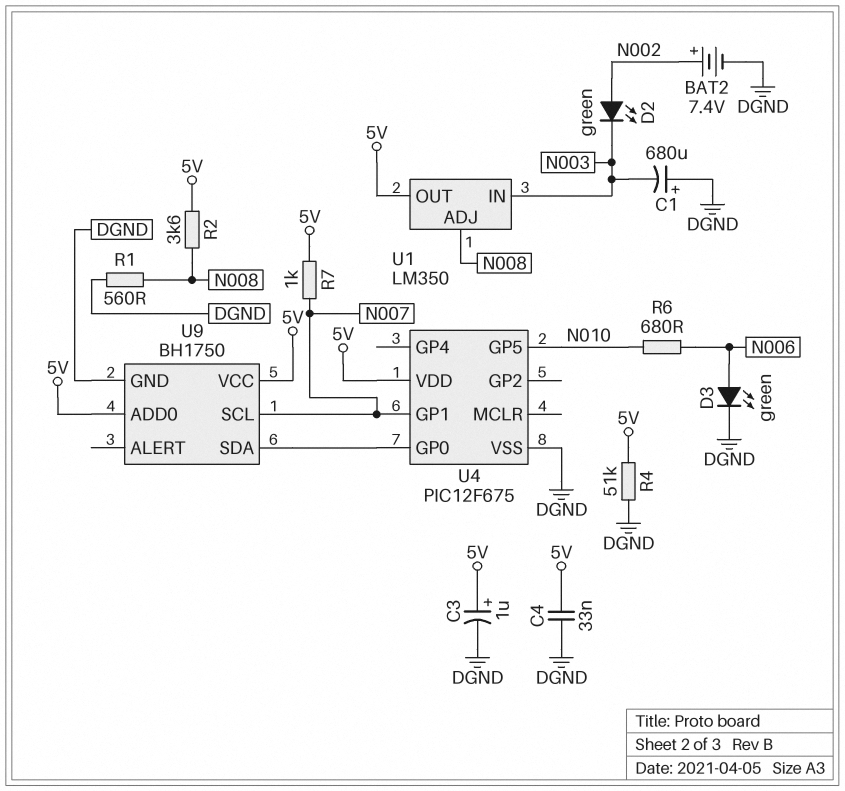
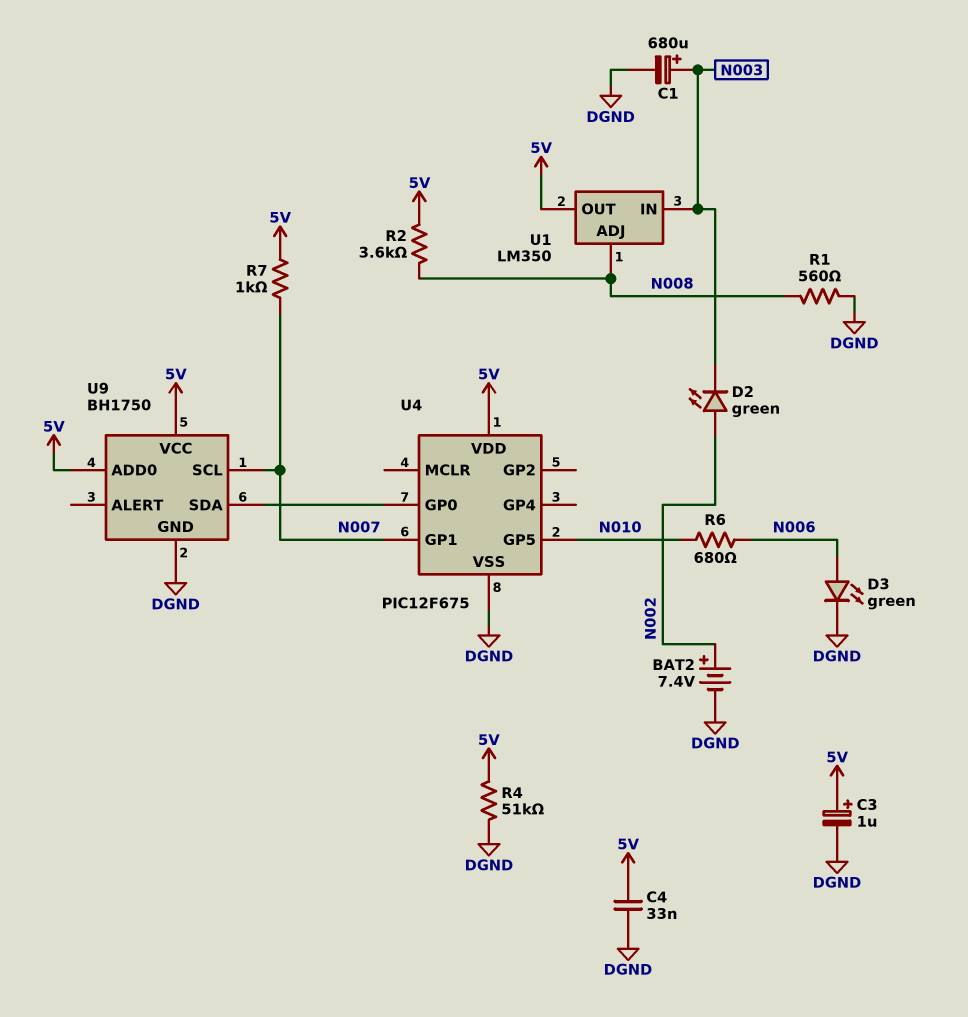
C1: 680uF (plus DGND, minus N003) -> 680uF (plus N003, minus DGND)

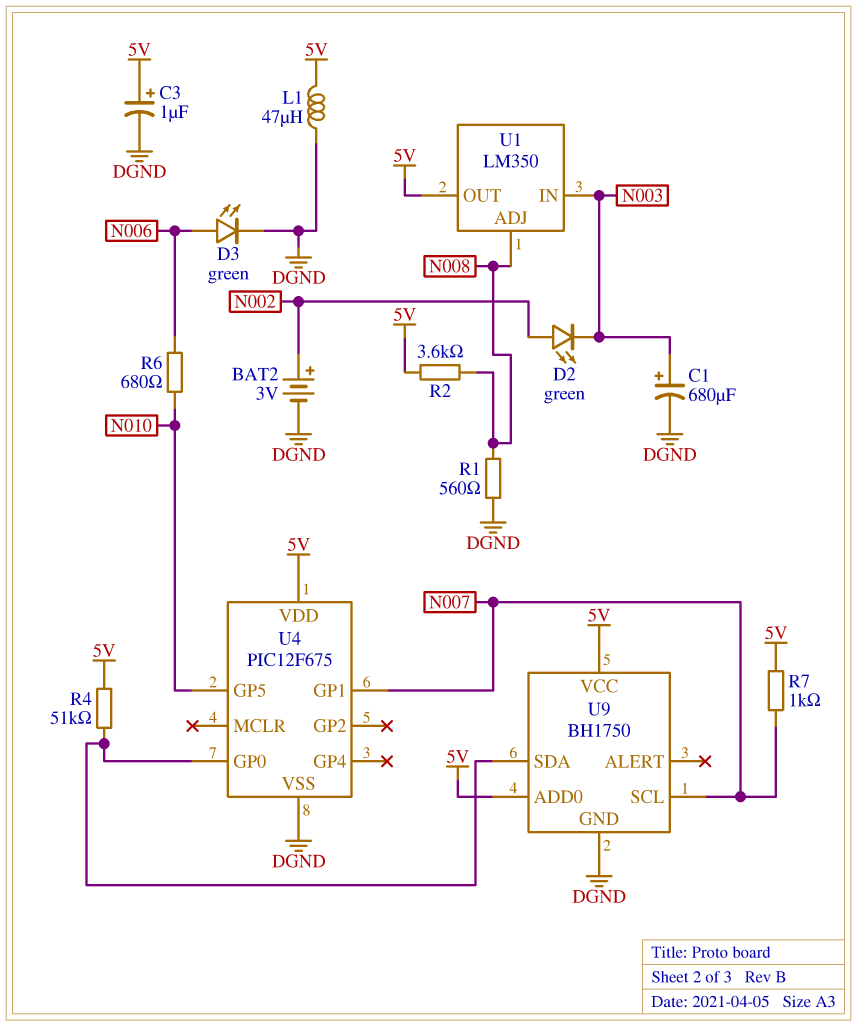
BAT2: 7.4V (plus N002, minus DGND) -> 3V (plus N002, minus DGND)
C4: 33nF (5V, DGND) -> none
L1: none -> 47uH (5V, DGND)
R4: 51k (5V, DGND) -> 51k (5V, U4/GP0)

